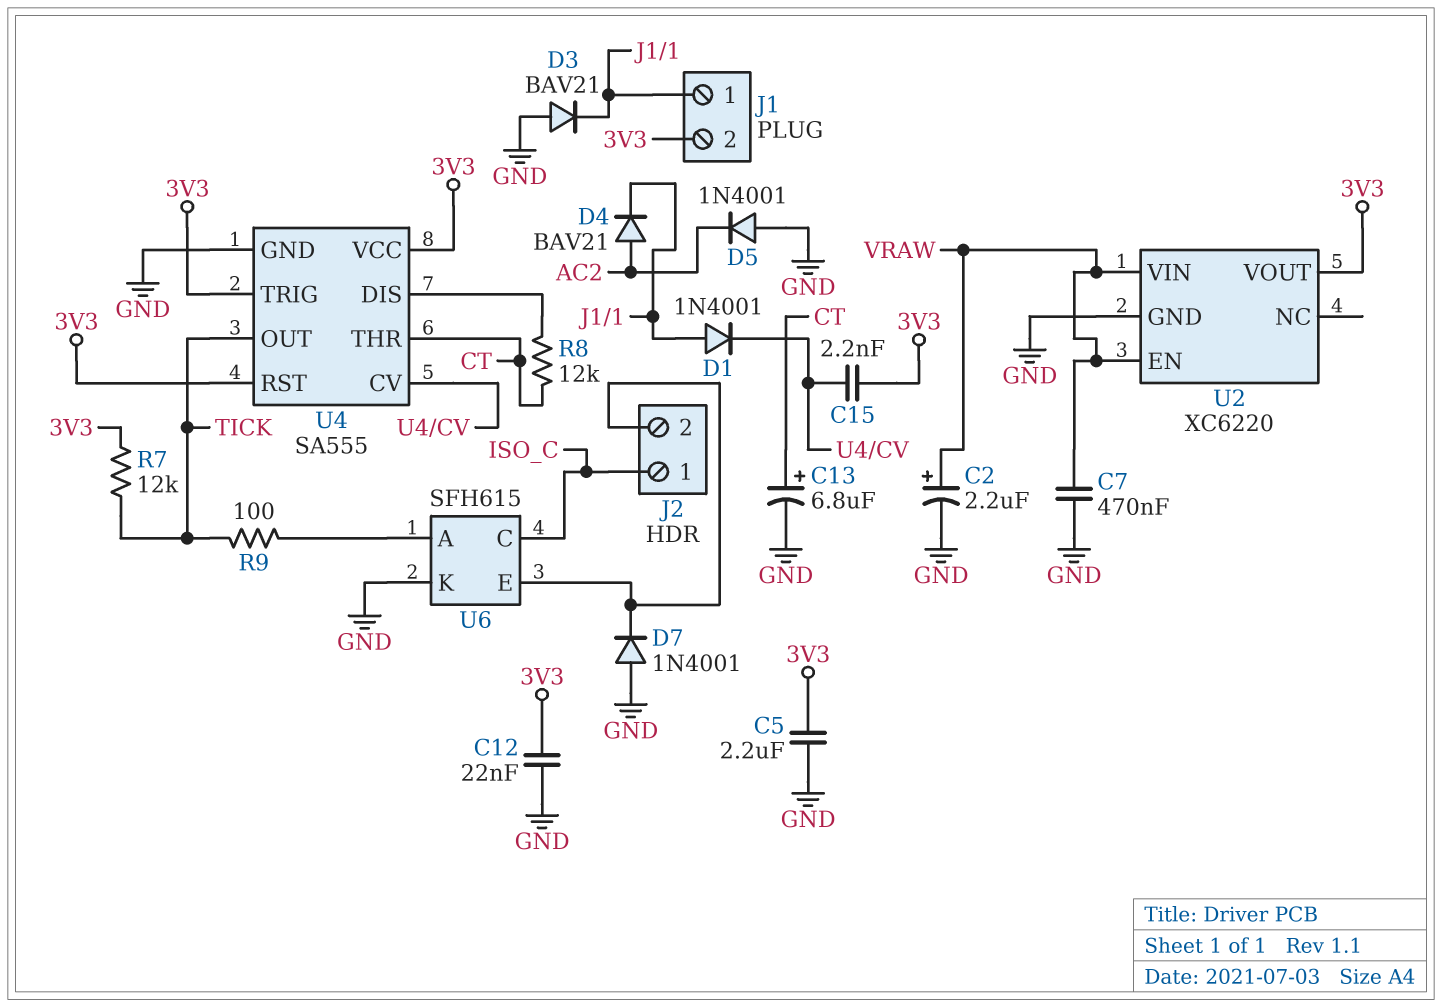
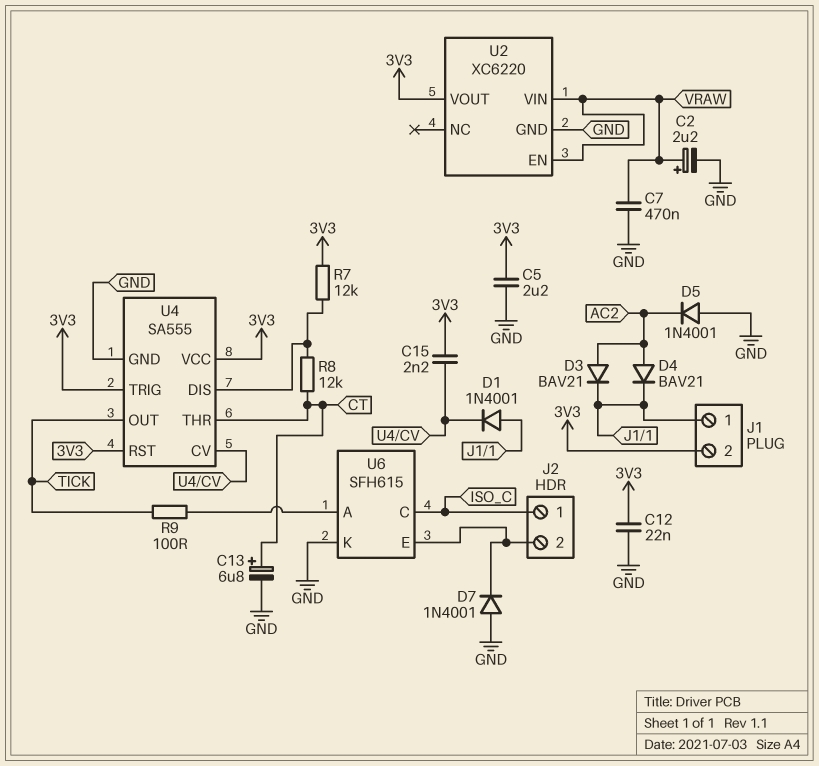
D3: diode BAV21 (A GND, K J1/1) -> diode BAV21 (A AC2, K J1/1)
R7: 12k (3V3, TICK) -> 12k (3V3, U4/DIS)

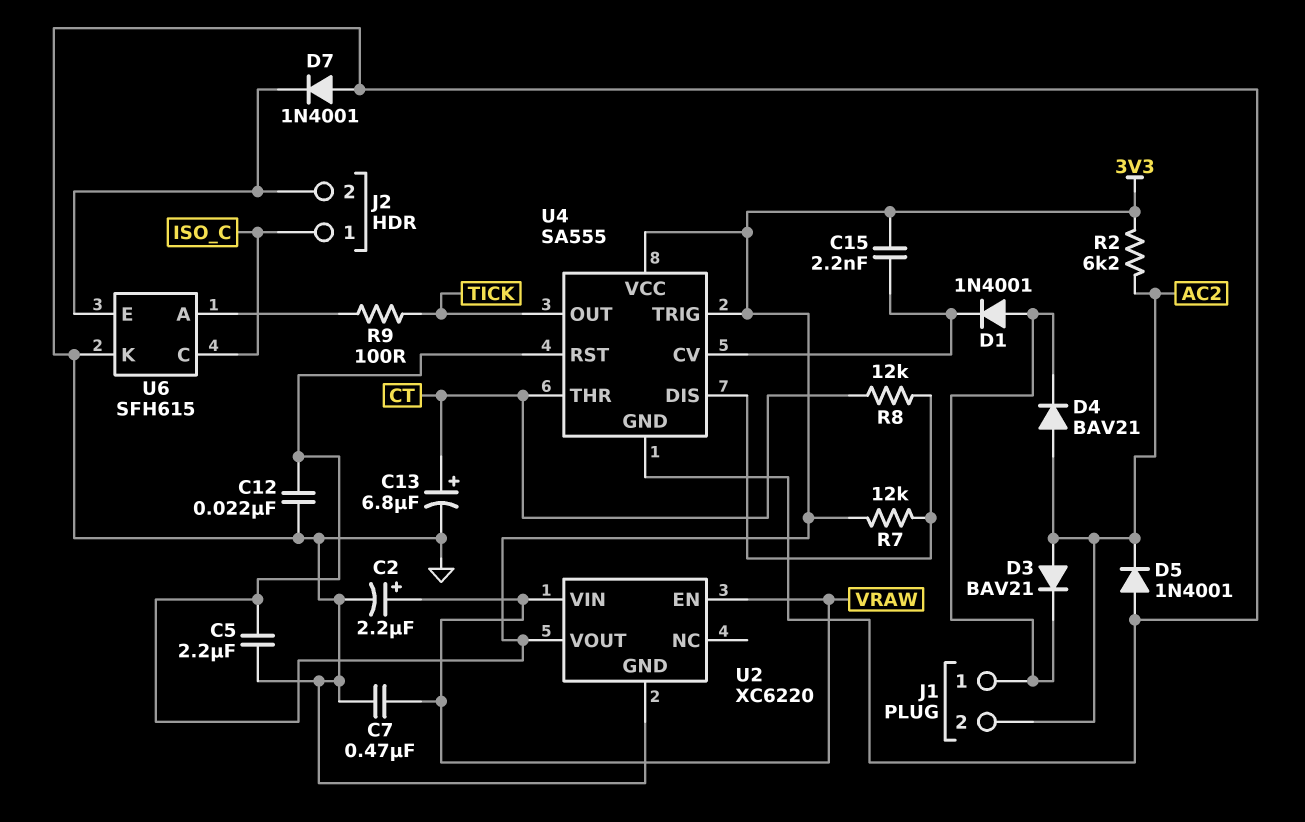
J1 pin 2: 3V3 -> AC2
R2: none -> 6.2k (3V3, AC2)

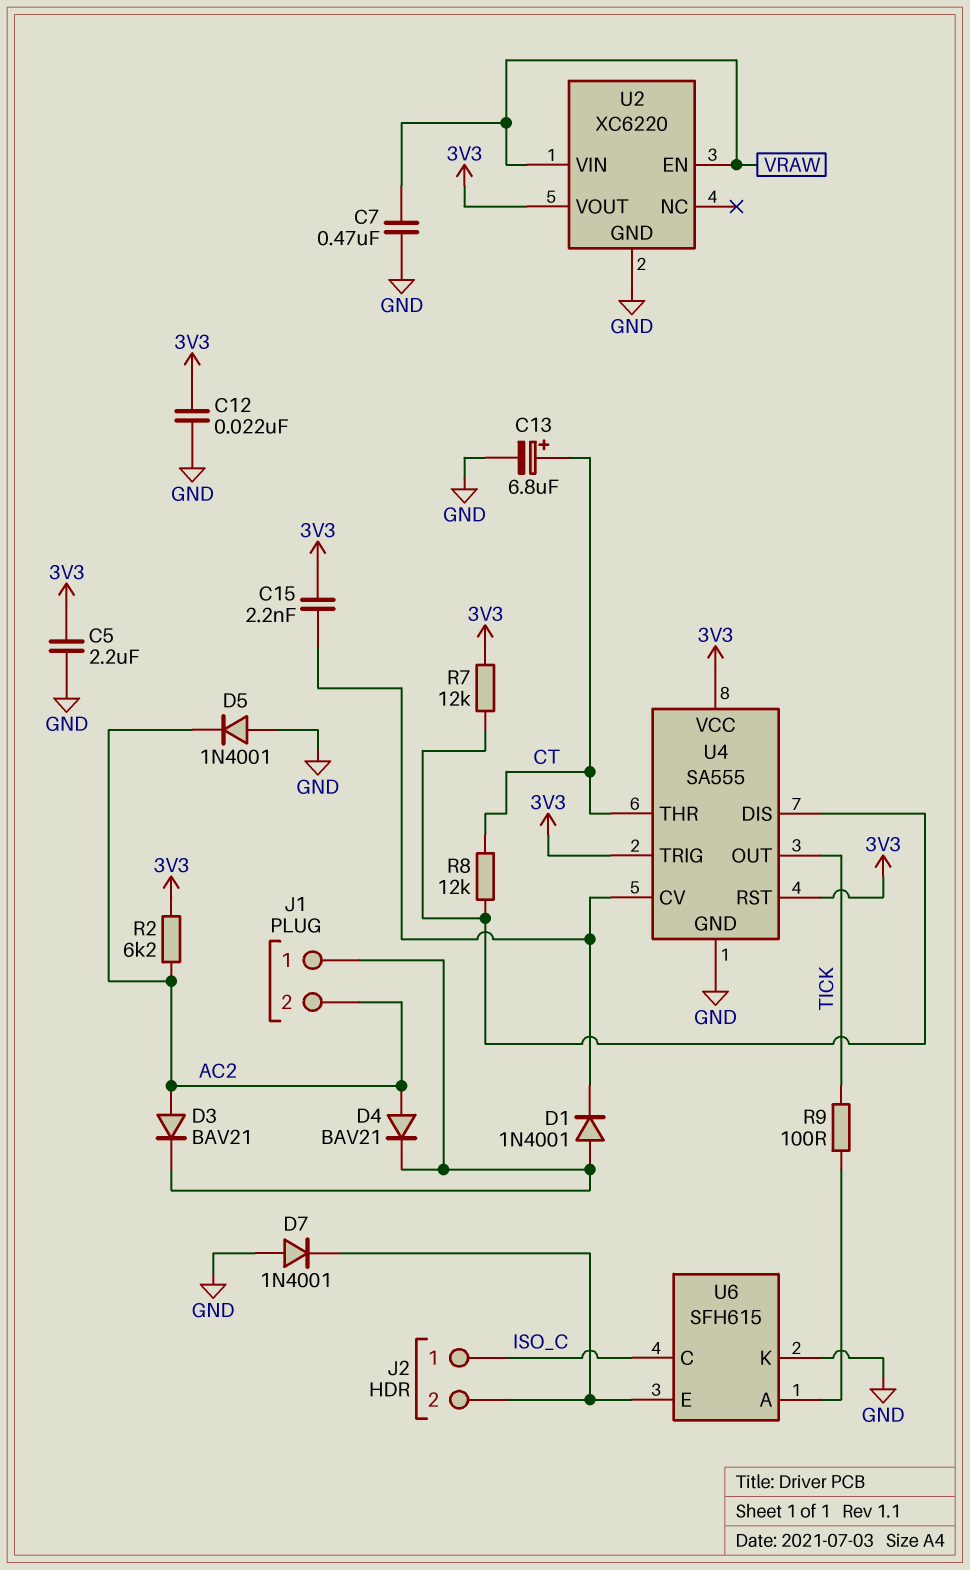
C2: 2.2uF (plus VRAW, minus GND) -> none

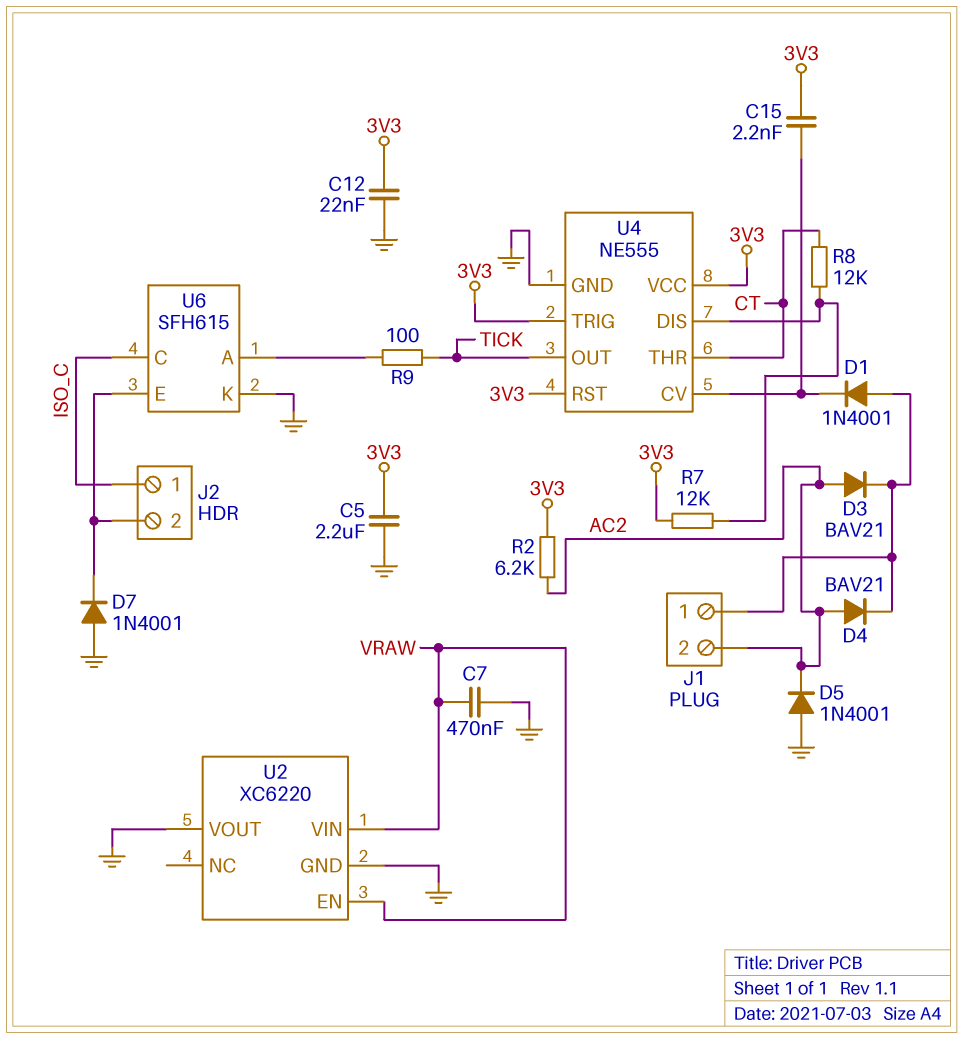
C13: 6.8uF (plus CT, minus GND) -> none
U2 pin VOUT: 3V3 -> GND
U4: SA555 -> NE555

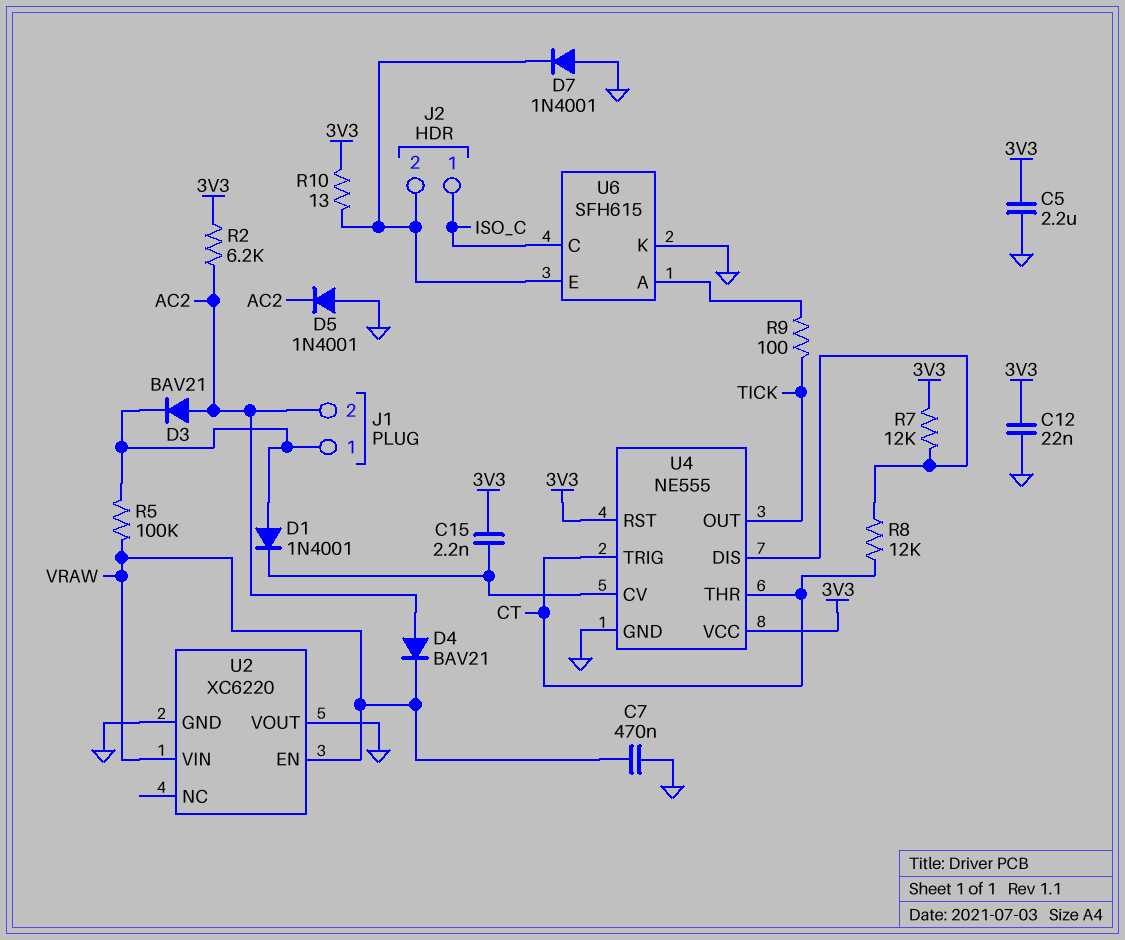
D4: diode BAV21 (A AC2, K J1/1) -> diode BAV21 (A AC2, K VRAW)
R5: none -> 100k (J1/1, VRAW)
R10: none -> 13 (3V3, J2/2)
U4 pin TRIG: 3V3 -> CT

